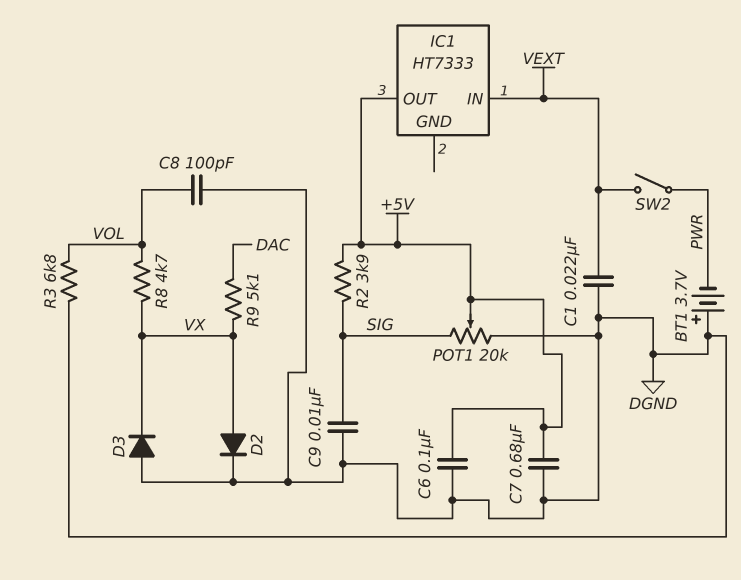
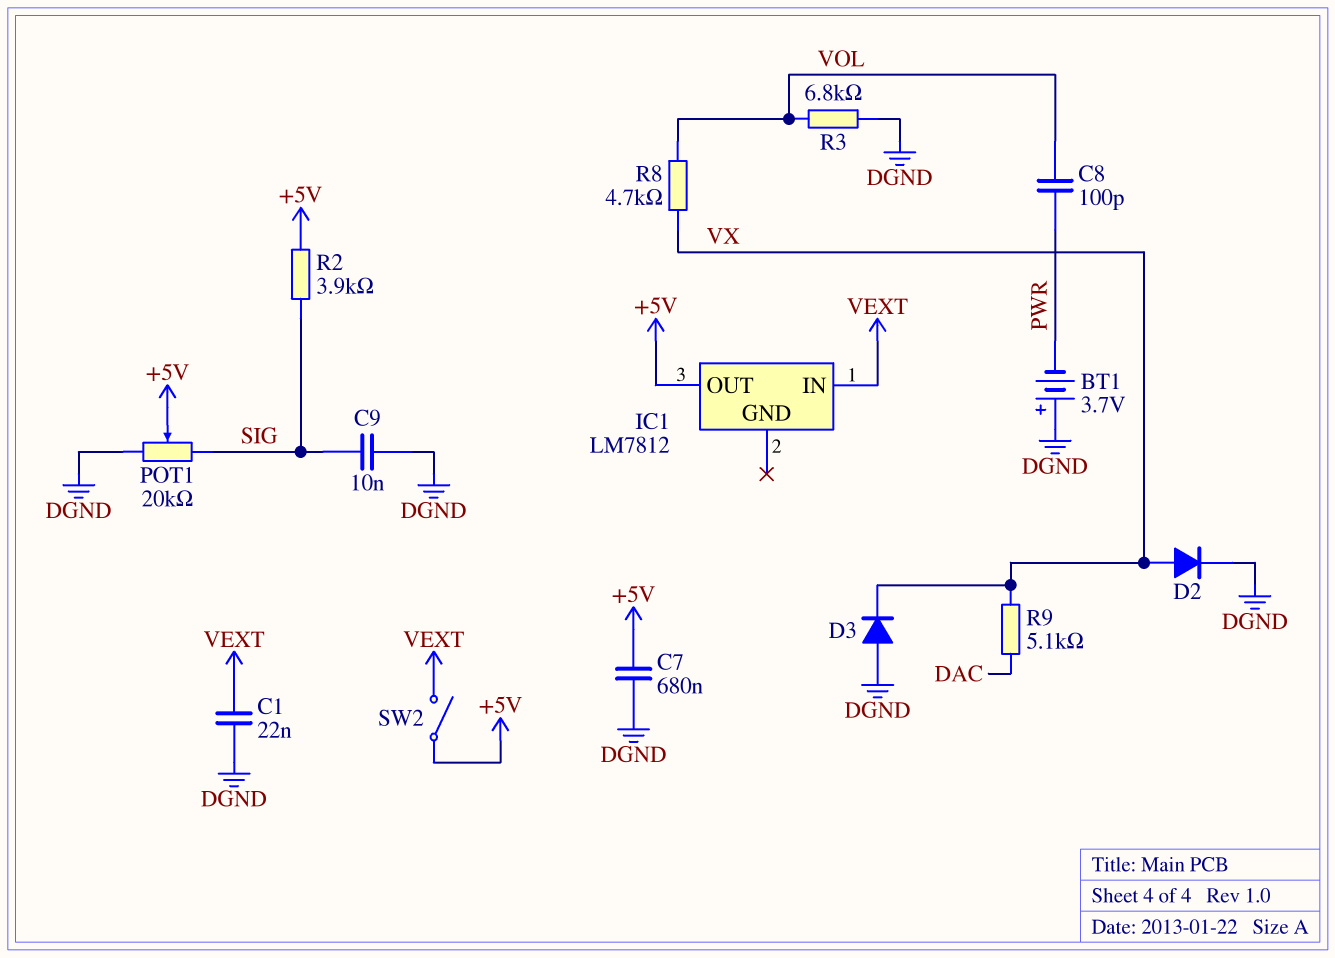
C6: 100nF (+5V, DGND) -> none
C8: 100pF (DGND, VOL) -> 100pF (PWR, VOL)
IC1: HT7333 -> LM7812
SW2: switch (PWR, VEXT) -> switch (+5V, VEXT)

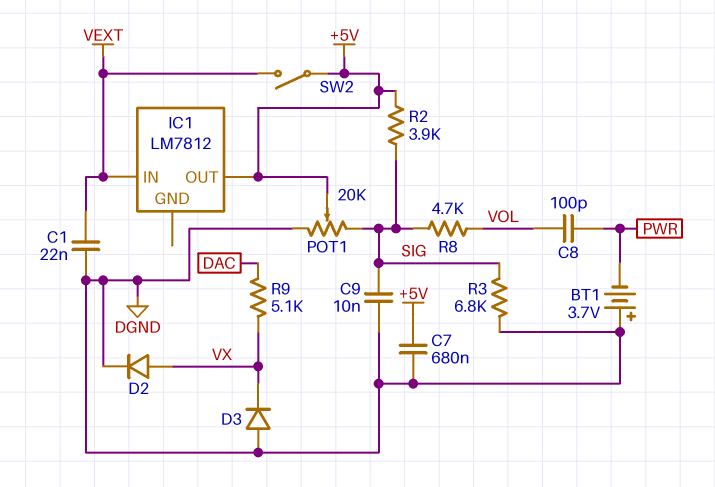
R3: 6.8k (DGND, VOL) -> 6.8k (DGND, SIG)
R8: 4.7k (VOL, VX) -> 4.7k (SIG, VOL)

